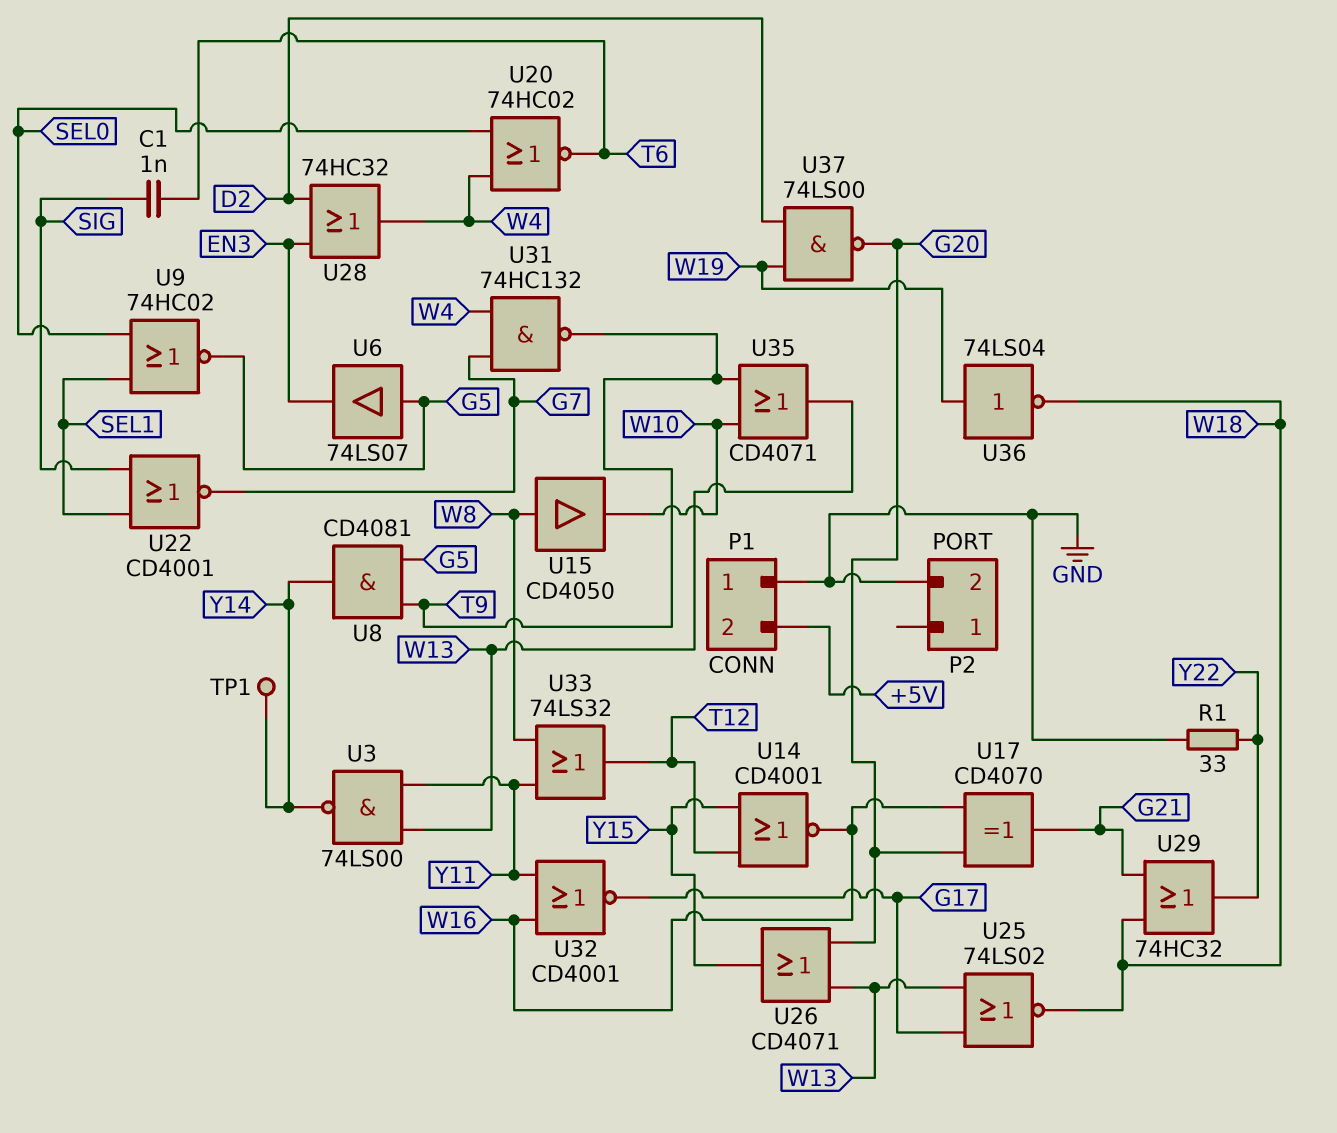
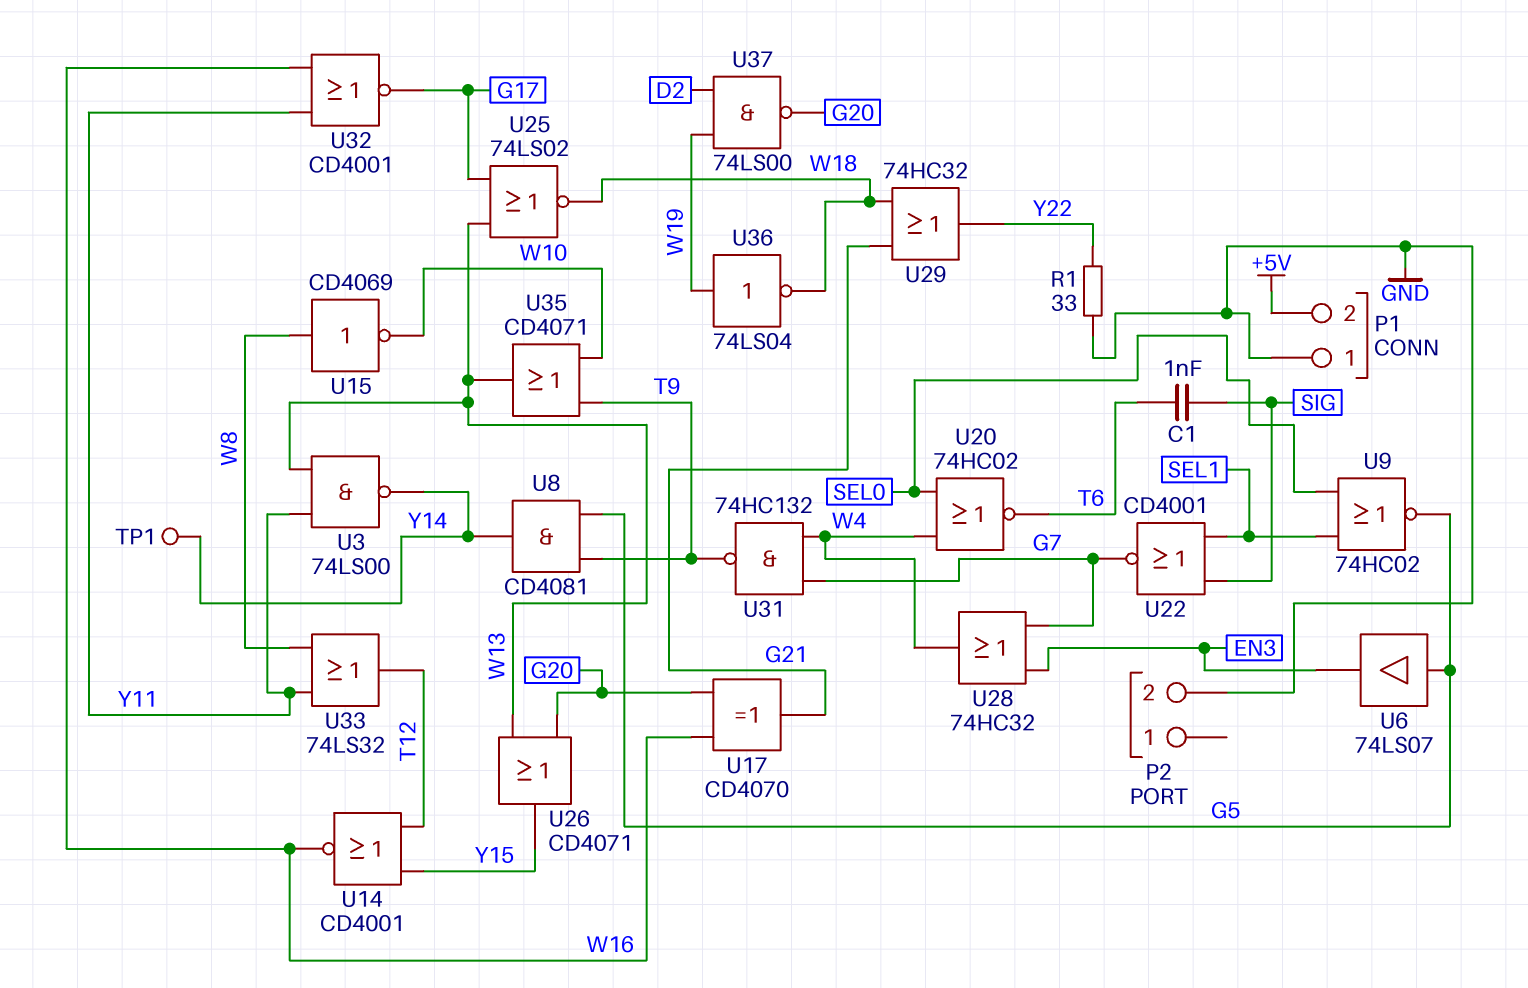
U15: buffer CD4050 (in W8, out W10) -> NOT CD4069 (in W8, out W10)
U28: OR 74HC32 (in D2, in EN3, out W4) -> OR 74HC32 (in EN3, in G7, out W4)

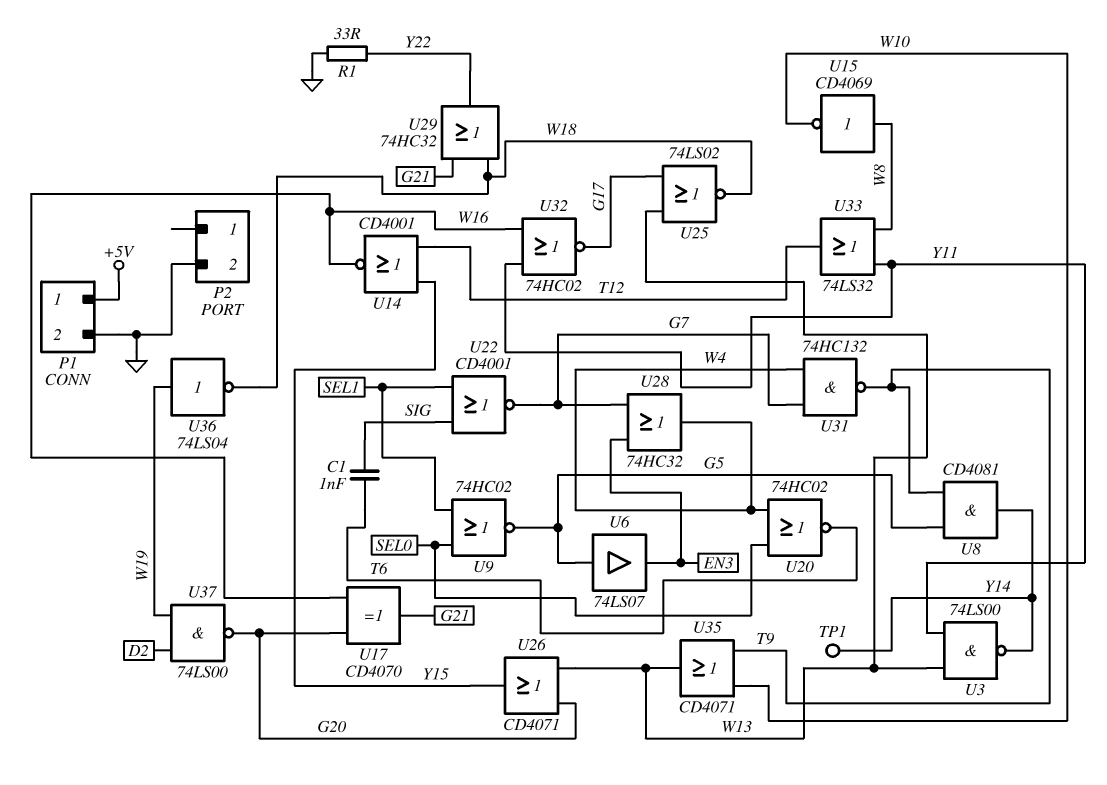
P1 pin 1: GND -> +5V
P1 pin 2: +5V -> GND
U32: NOR CD4001 (in W16, in Y11, out G17) -> NOR 74HC02 (in W16, in Y11, out G17)

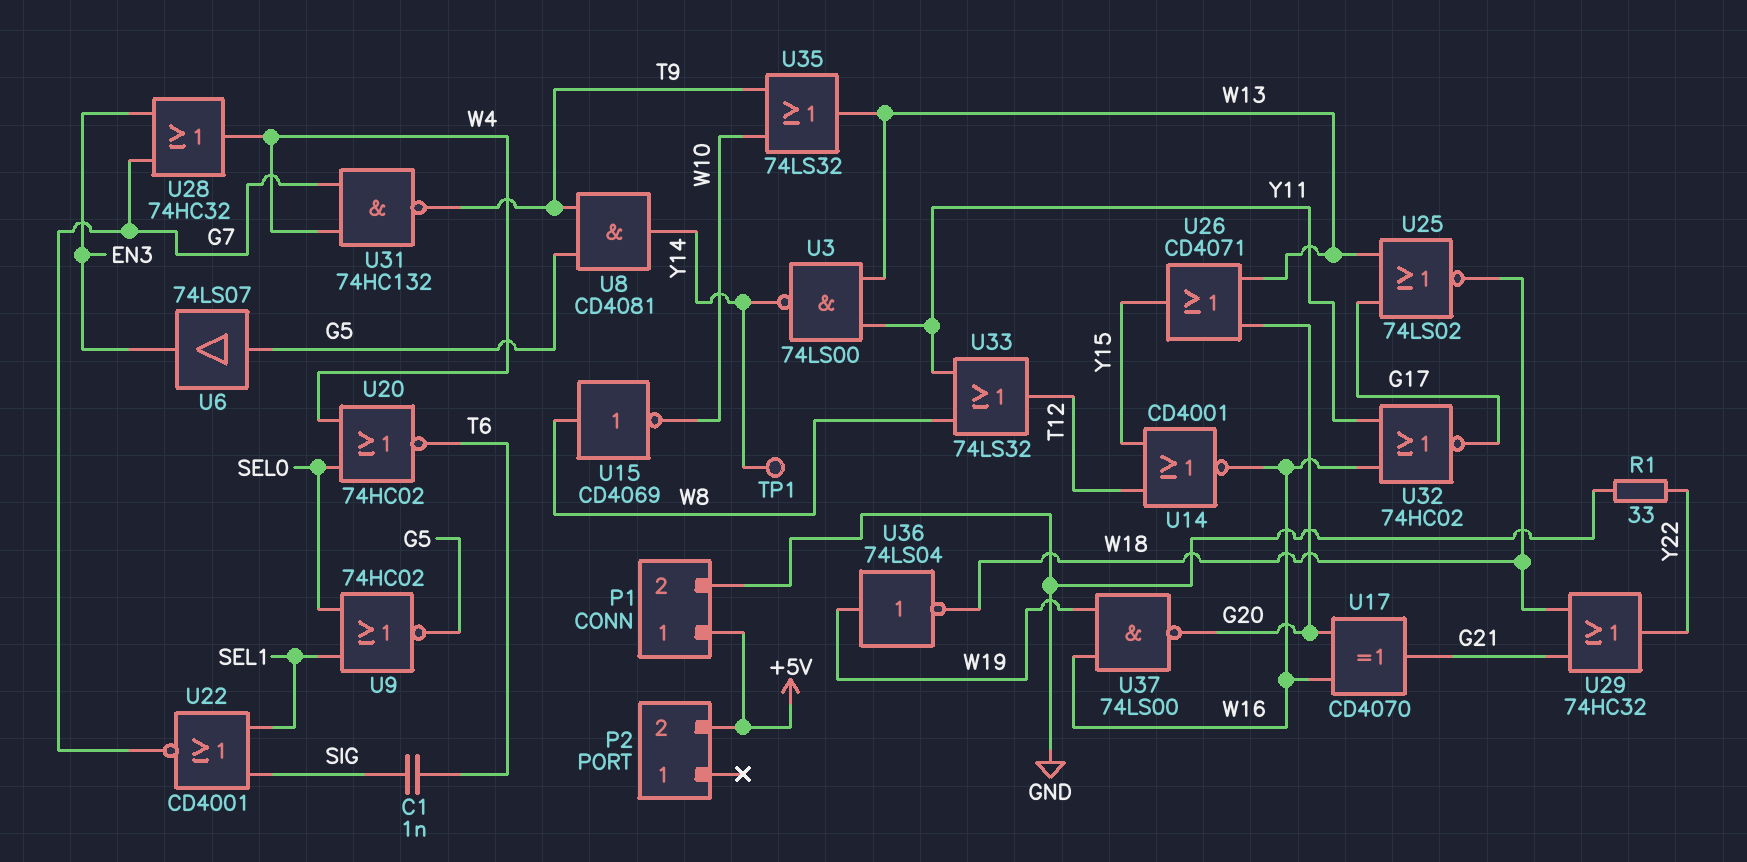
P2 pin 2: GND -> +5V
U35: OR CD4071 (in T9, in W10, out W13) -> OR 74LS32 (in T9, in W10, out W13)
U37: NAND 74LS00 (in D2, in W19, out G20) -> NAND 74LS00 (in W16, in W19, out G20)

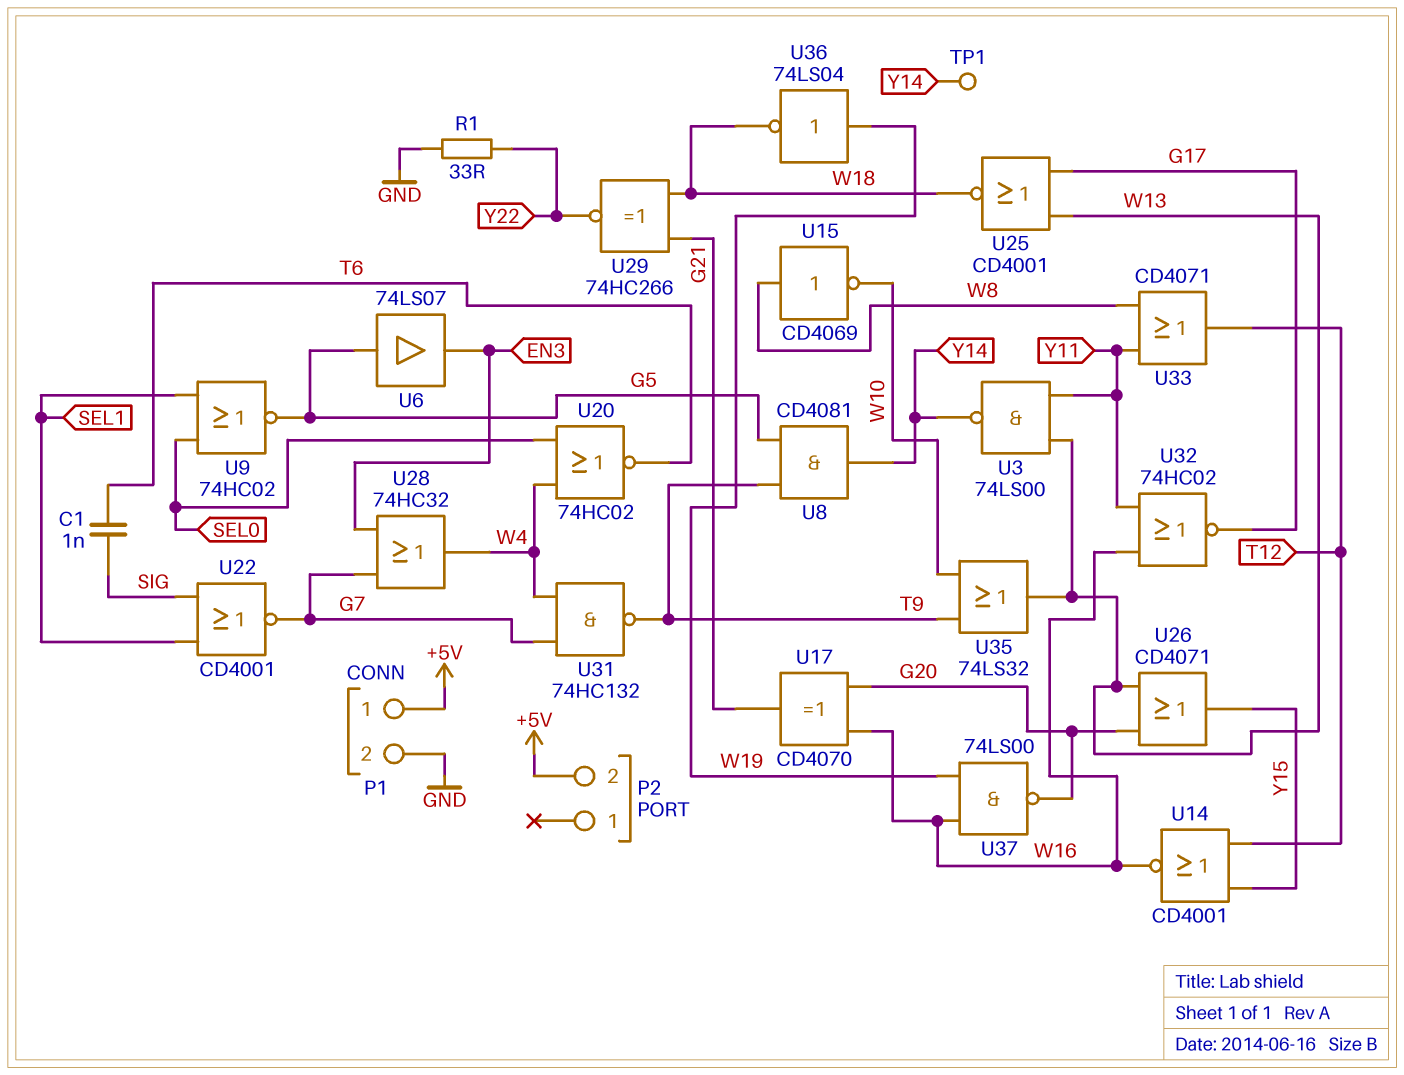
U25: NOR 74LS02 (in G17, in W13, out W18) -> NOR CD4001 (in G17, in W13, out W18)
U29: OR 74HC32 (in G21, in W18, out Y22) -> XNOR 74HC266 (in G21, in W18, out Y22)
U33: OR 74LS32 (in W8, in Y11, out T12) -> OR CD4071 (in W8, in Y11, out T12)

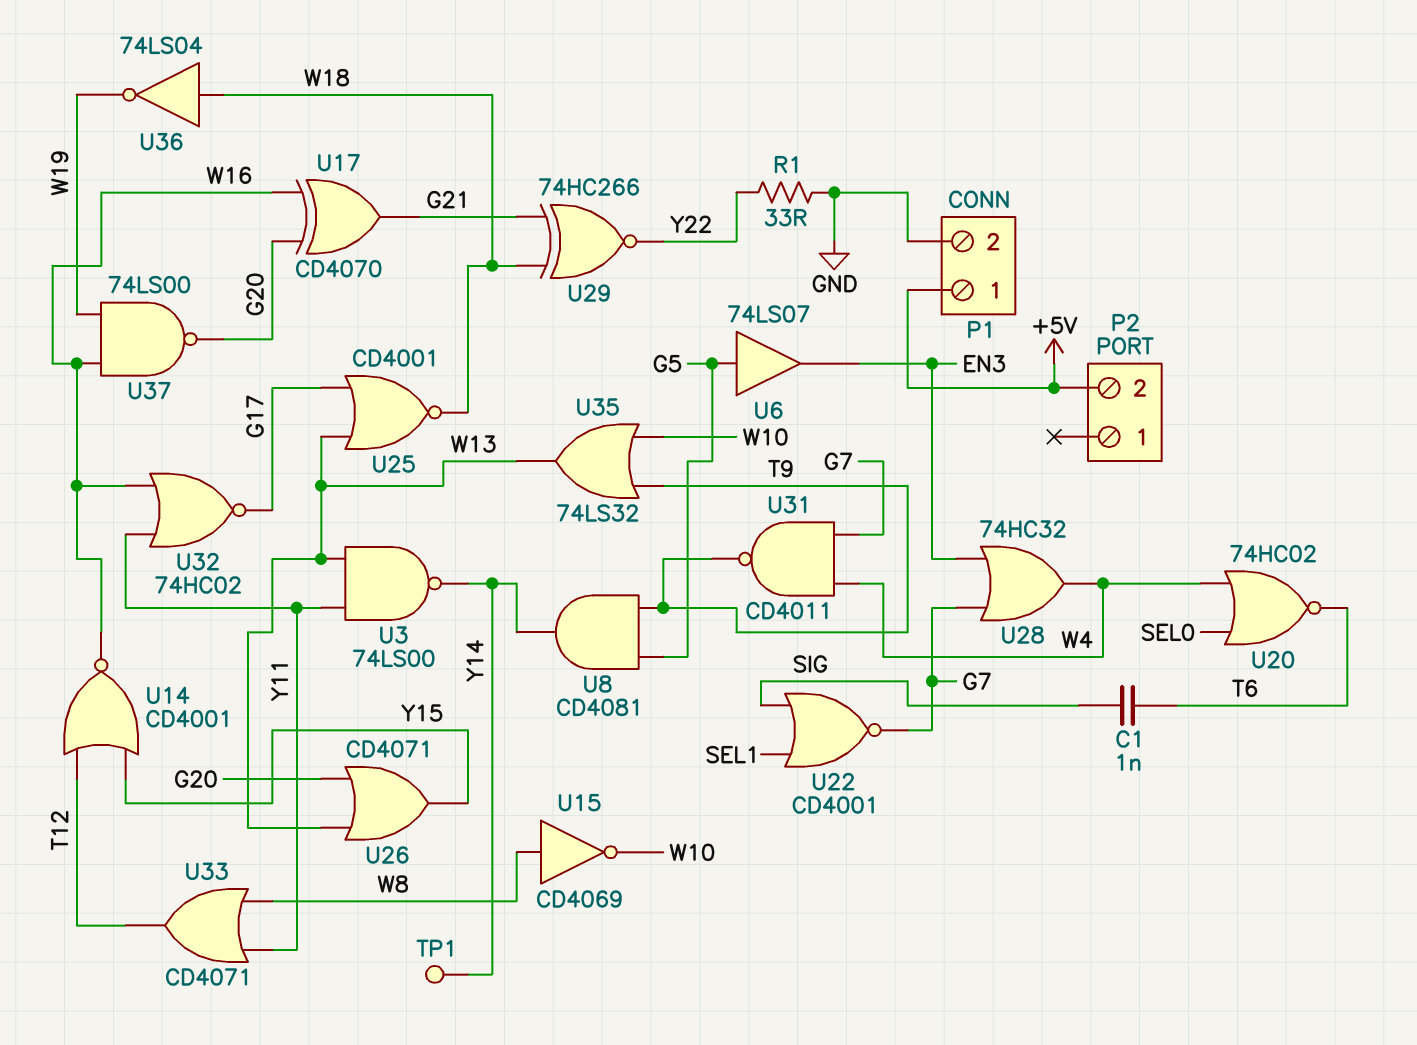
U9: NOR 74HC02 (in SEL0, in SEL1, out G5) -> none
U31: NAND 74HC132 (in G7, in W4, out T9) -> NAND CD4011 (in G7, in W4, out T9)
U36: NOT 74LS04 (in W19, out W18) -> NOT 74LS04 (in W18, out W19)

